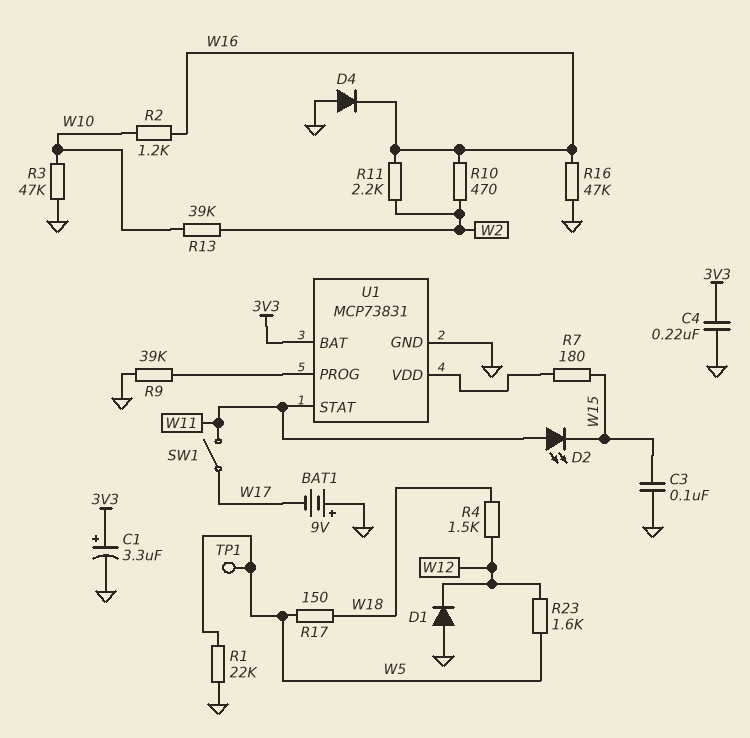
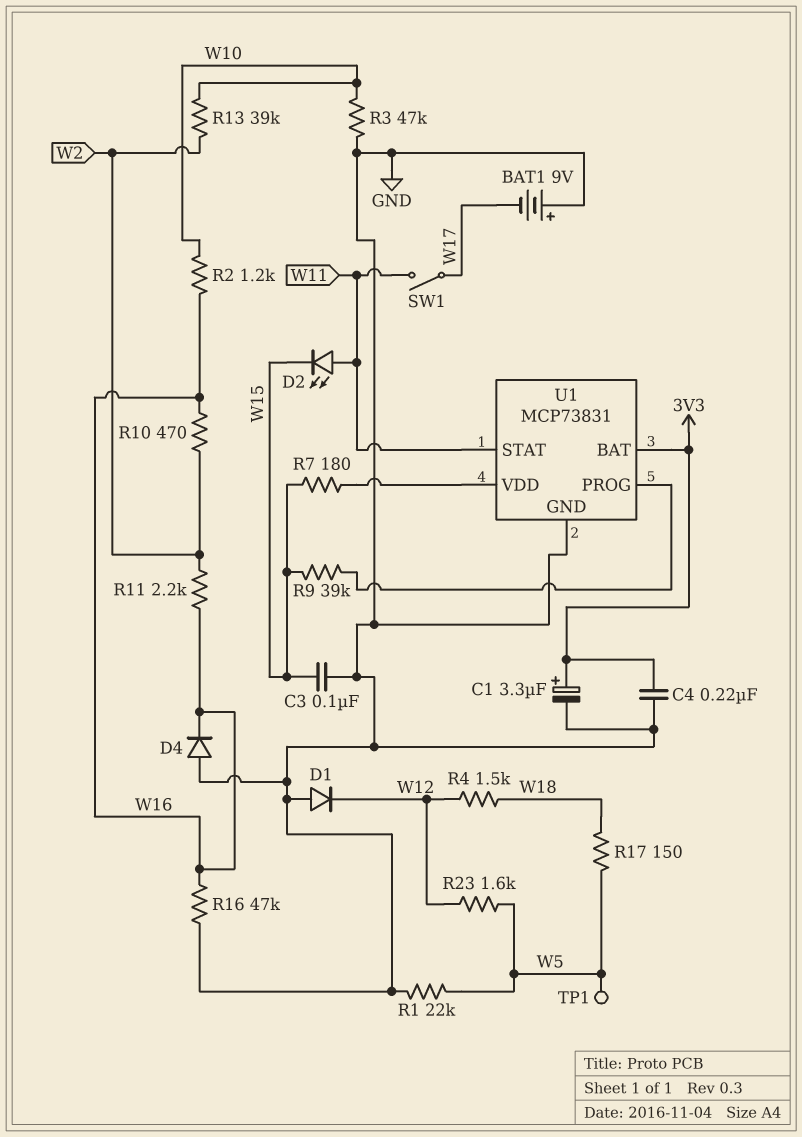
R9: 39k (GND, U1/PROG) -> 39k (U1/PROG, W15)

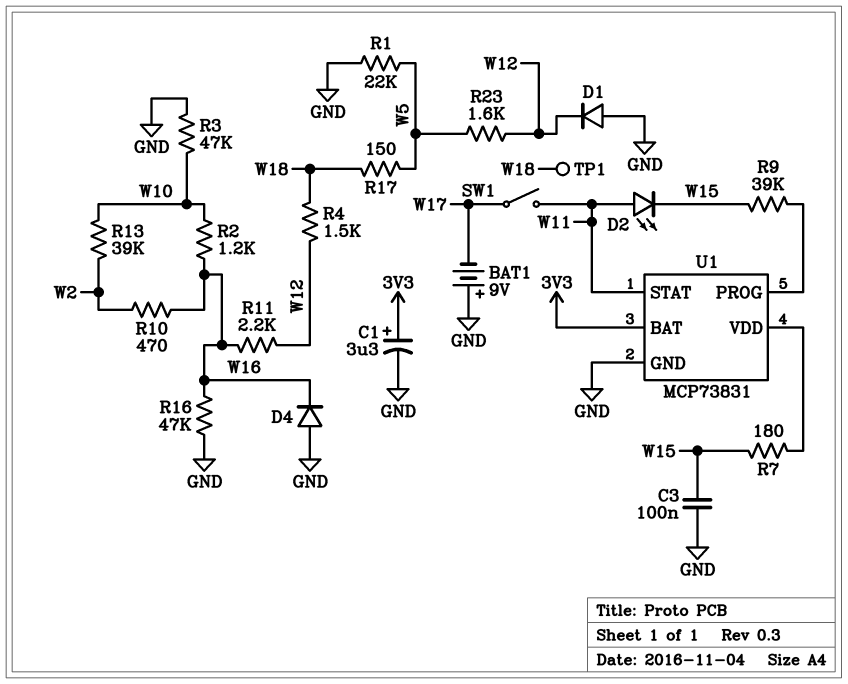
C4: 220nF (3V3, GND) -> none
R11: 2.2k (W2, W16) -> 2.2k (W12, W16)
TP1: test point (W5) -> test point (W18)

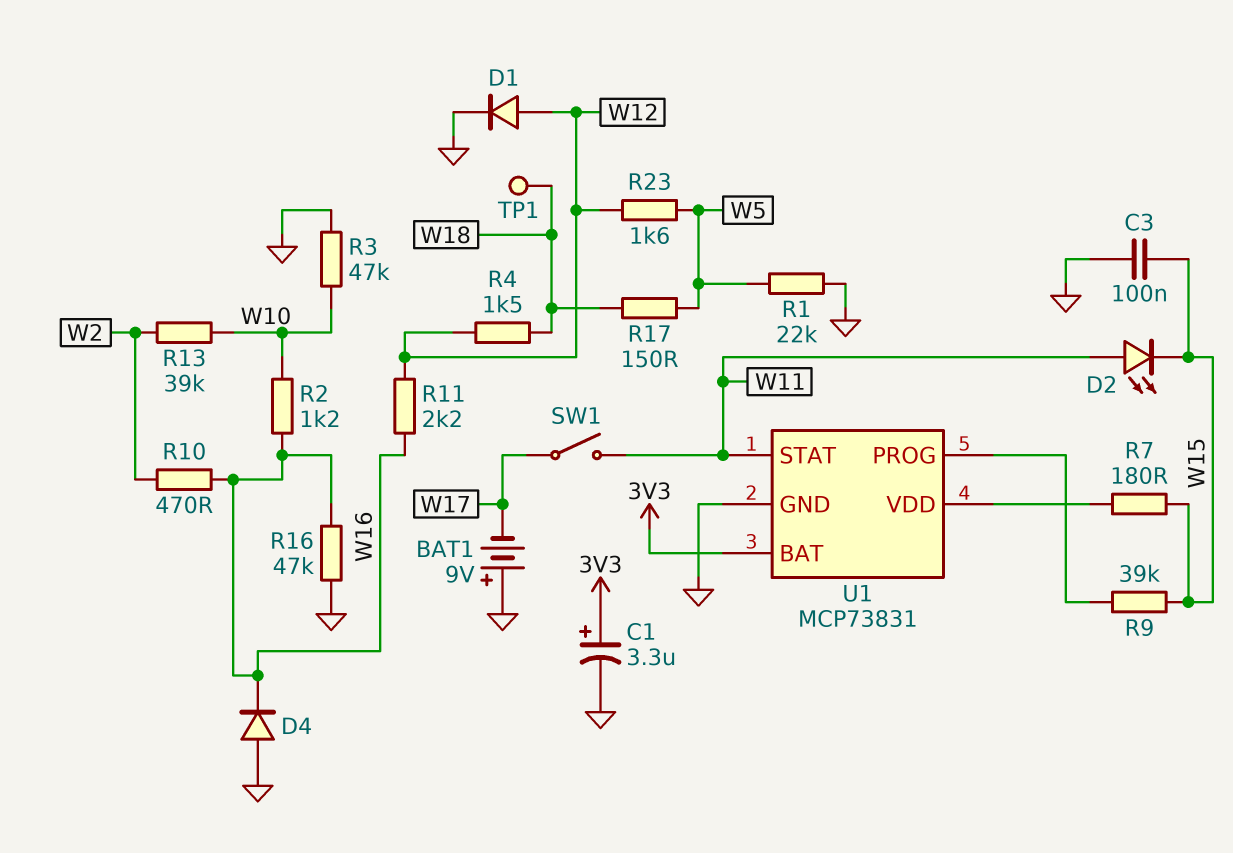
D1: diode (A GND, K W12) -> diode (A W12, K GND)

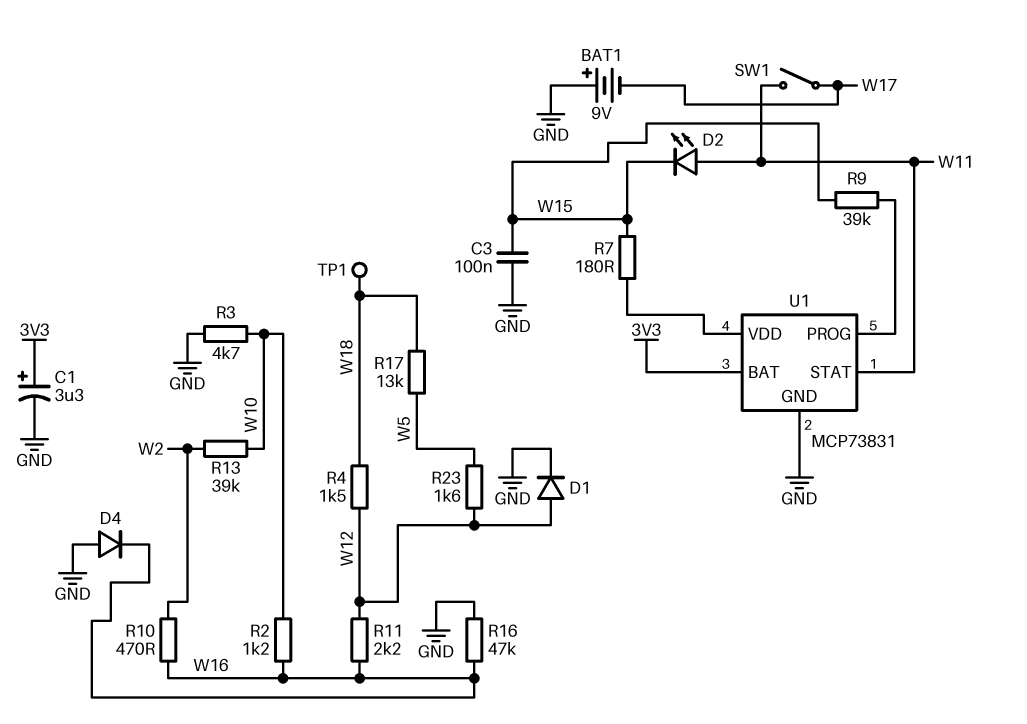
R1: 22k (GND, W5) -> none
R3: 47k (GND, W10) -> 4.7k (GND, W10)
R17: 150 (W5, W18) -> 13k (W5, W18)

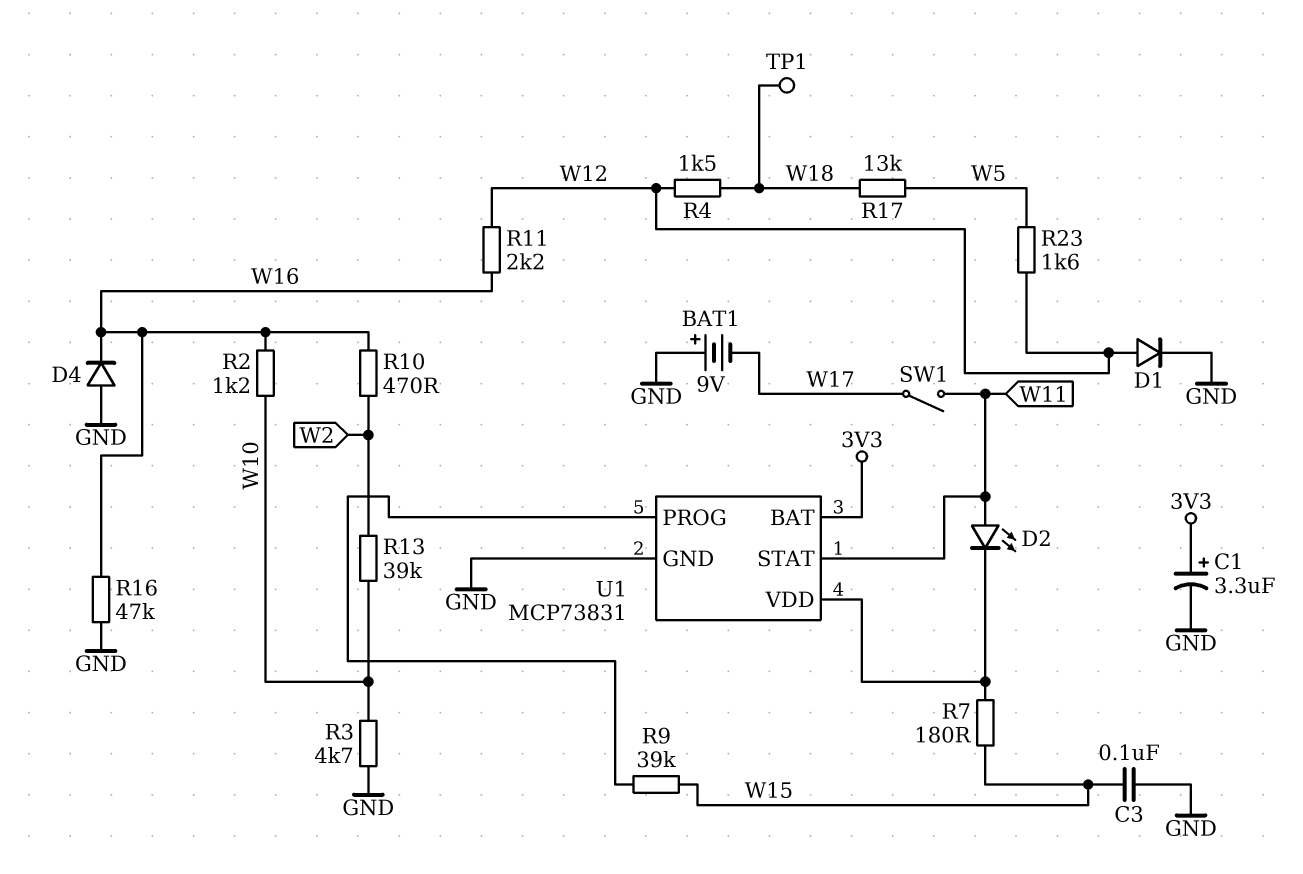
D2: LED (A W11, K W15) -> LED (A W11, K U1/VDD)

